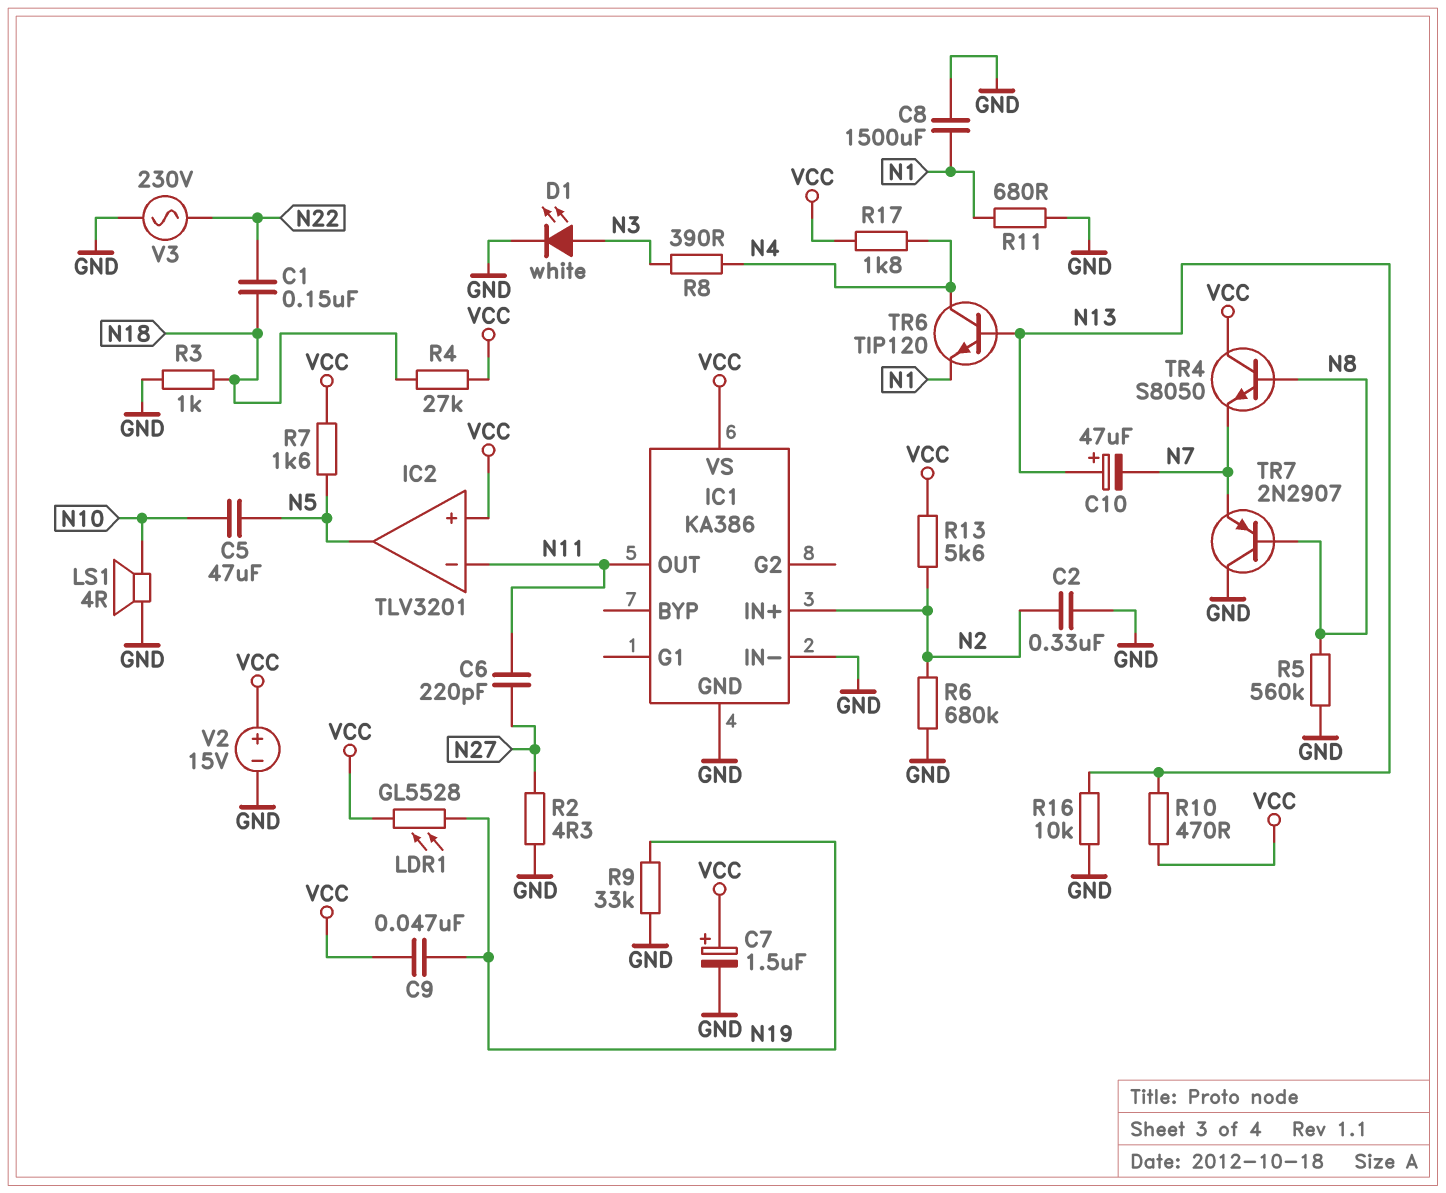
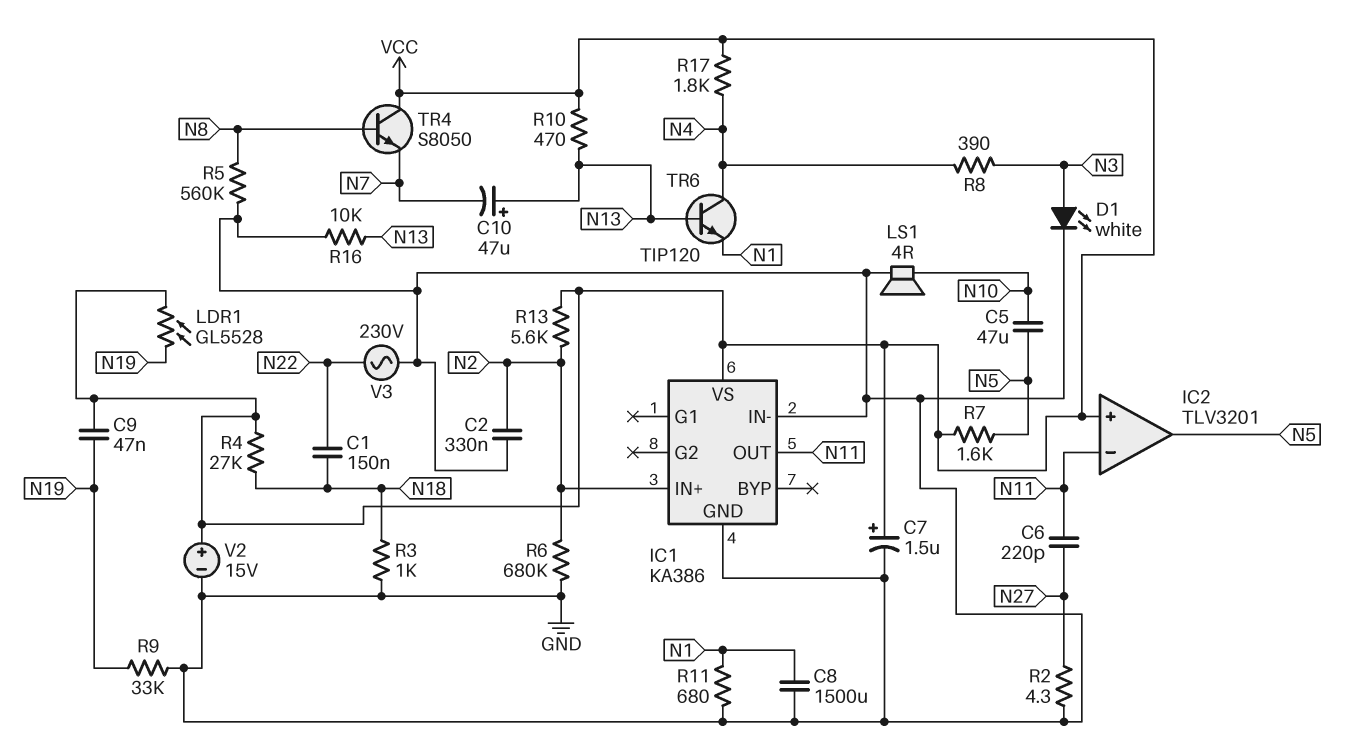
TR7: PNP 2N2907 (B N8, C GND, E N7) -> none

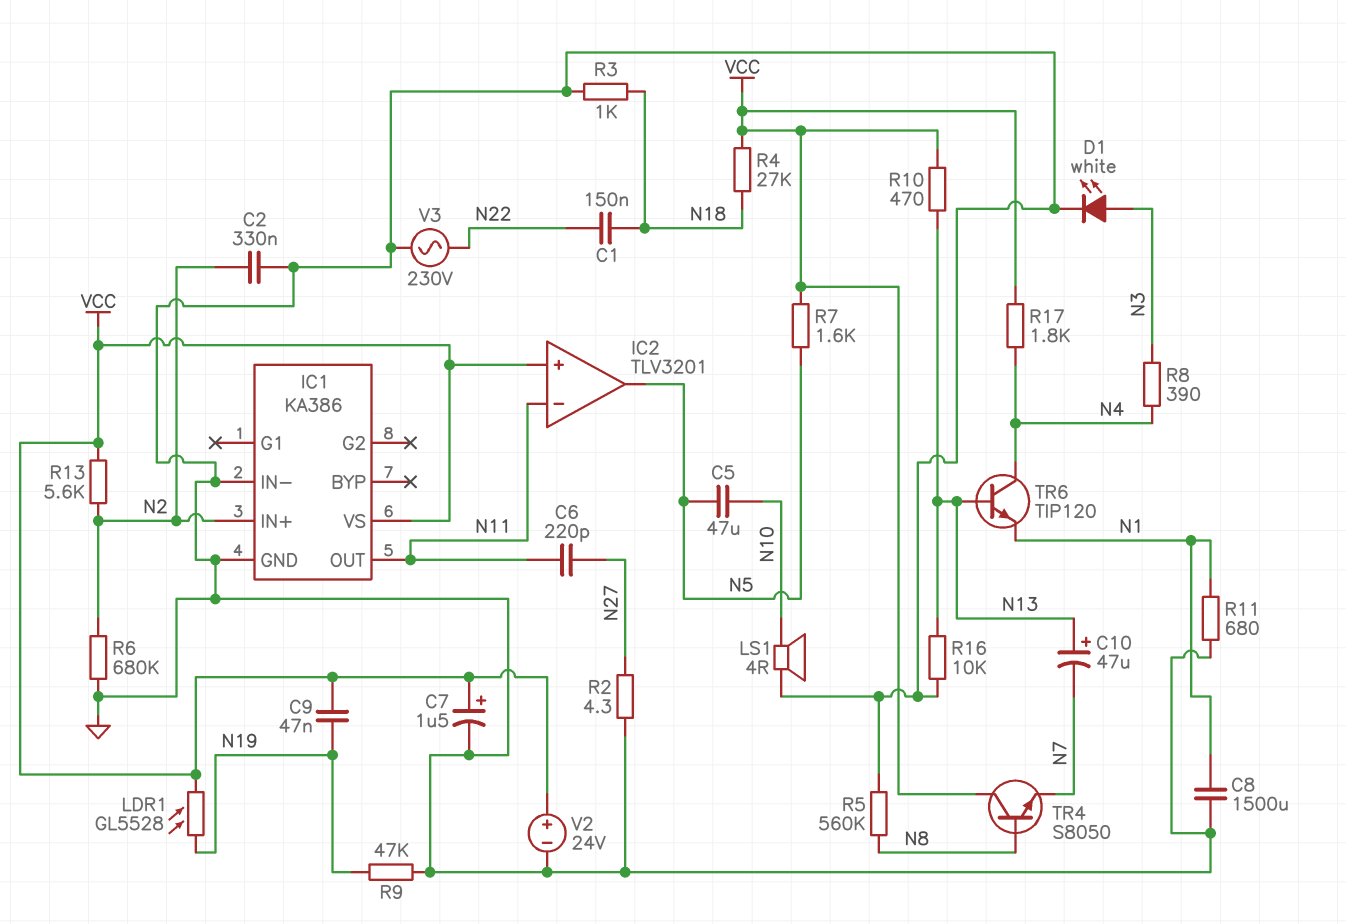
R9: 33k (GND, N19) -> 47k (GND, N19)
V2: 15V (plus VCC, minus GND) -> 24V (plus VCC, minus GND)

